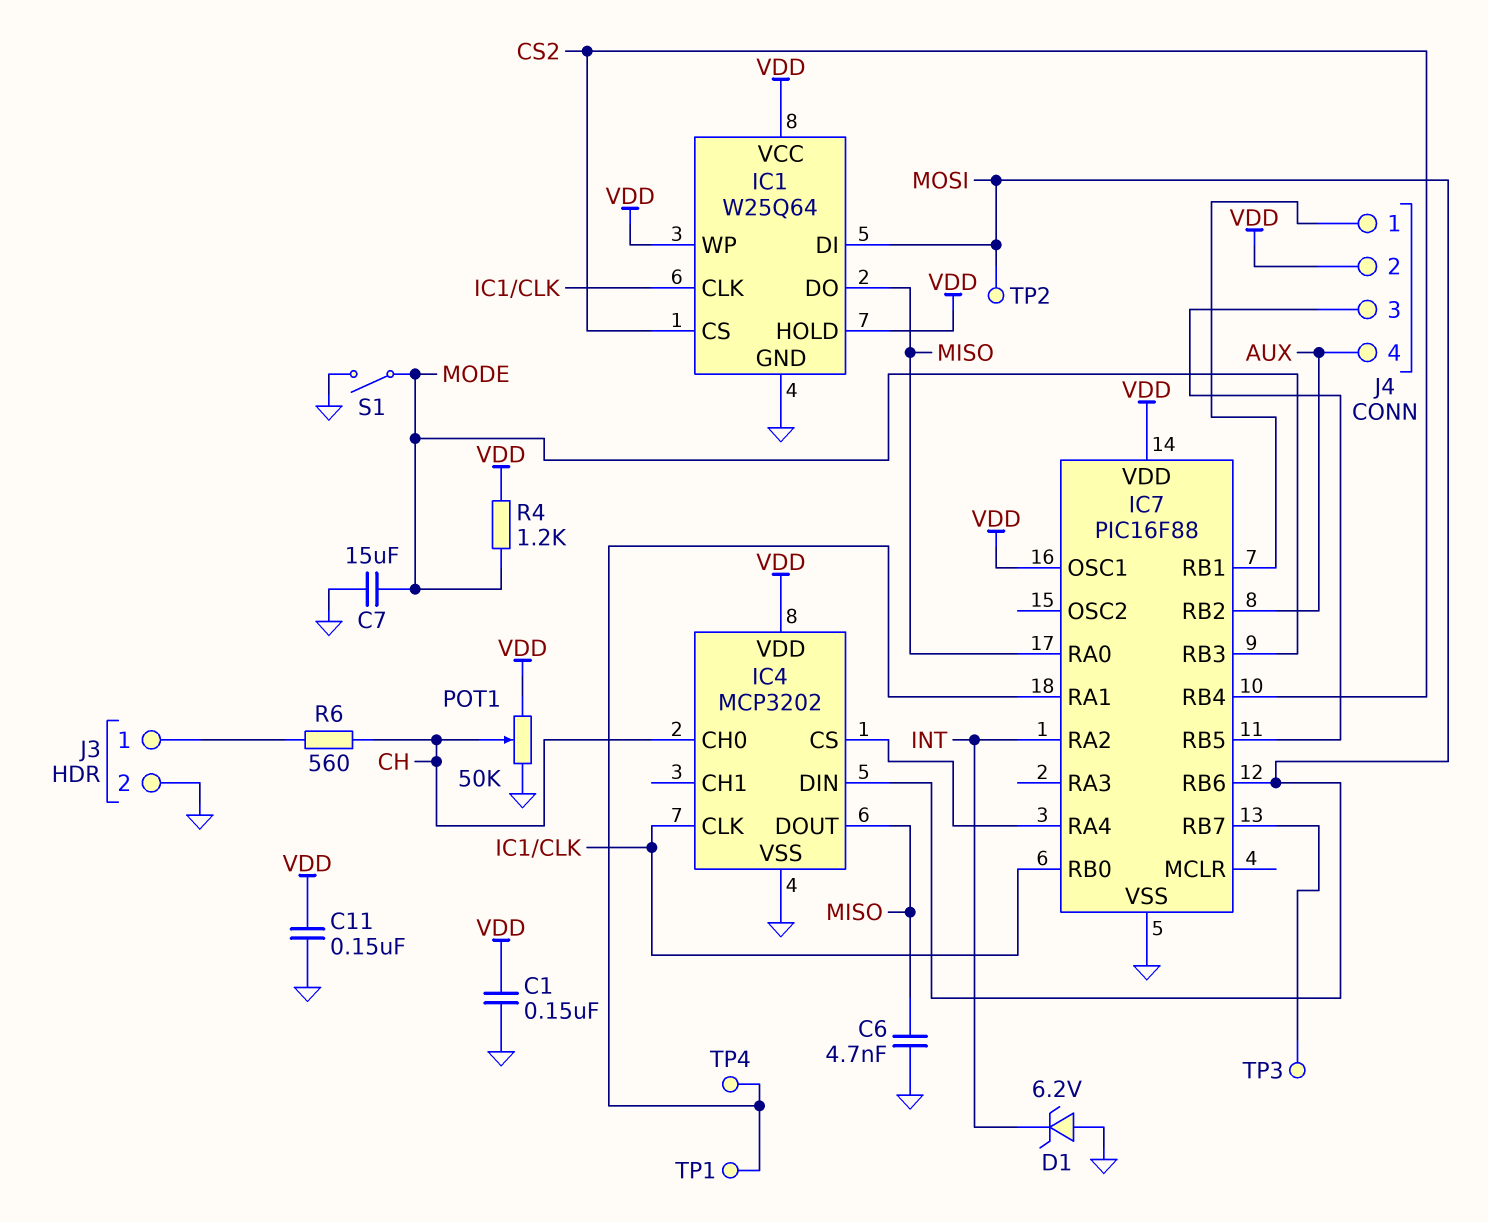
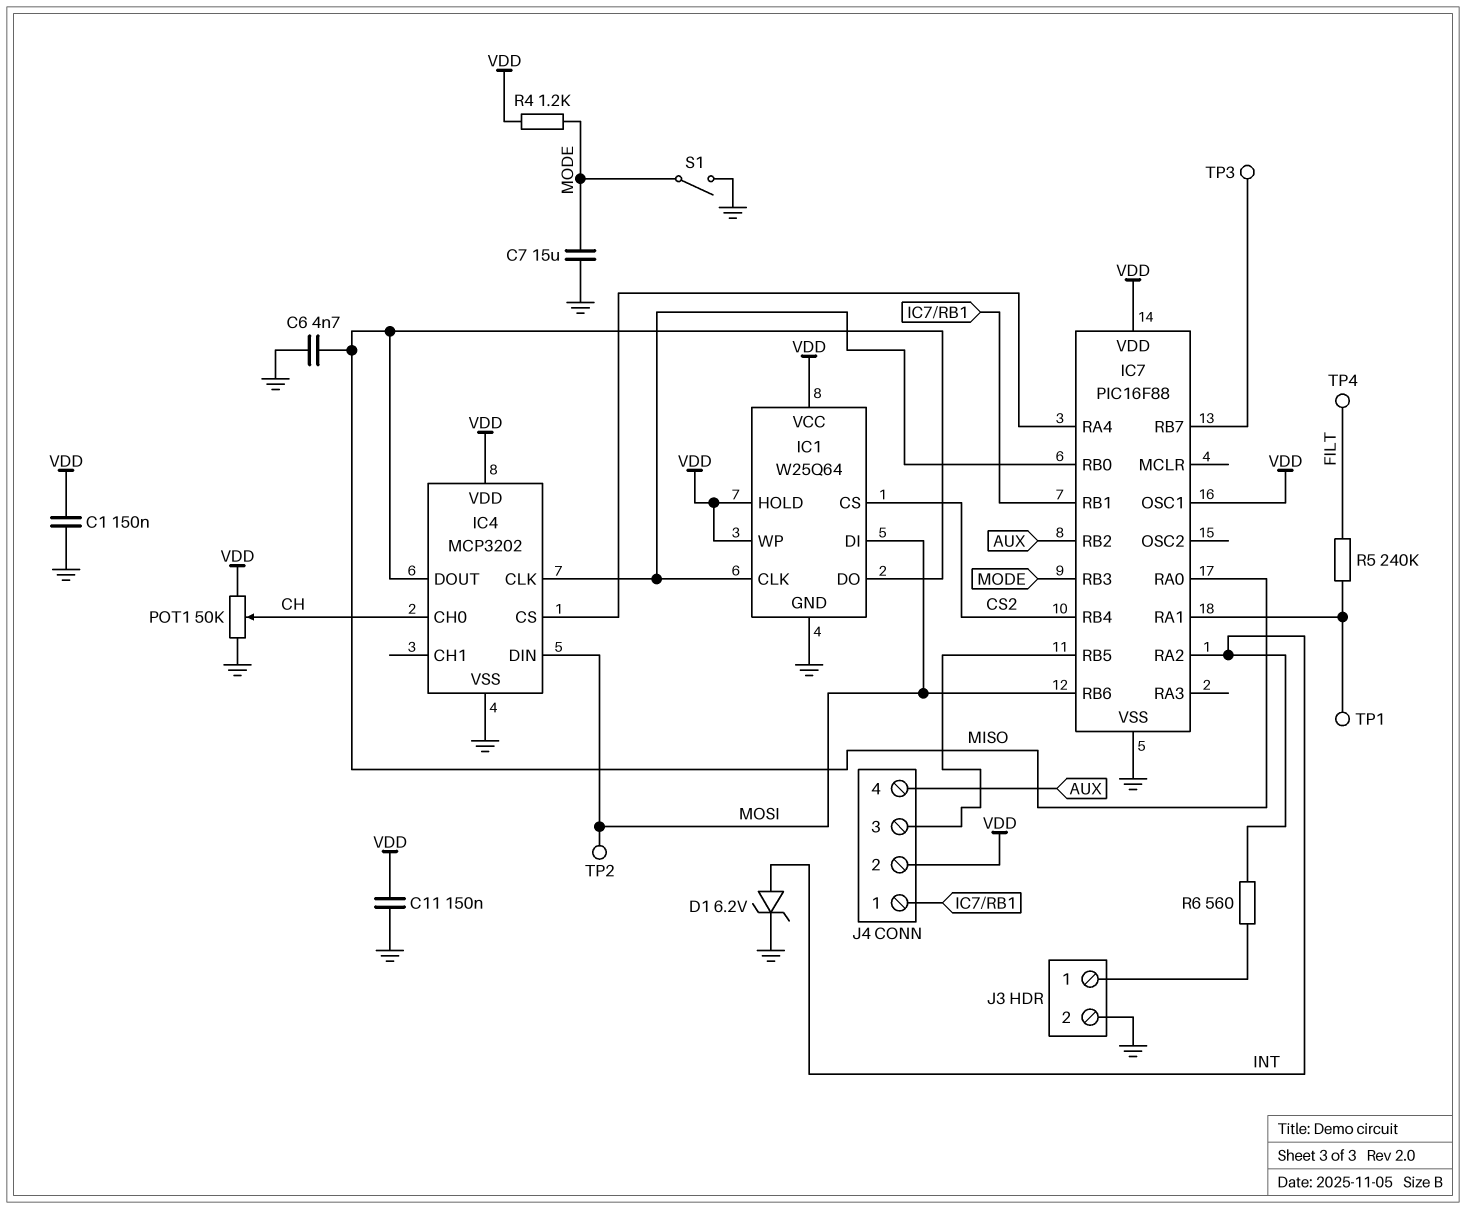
D1: zener 6.2V (A GND, K INT) -> zener 6.2V (A INT, K GND)
R5: none -> 240k (FILT, IC7/RA1)
R6: 560 (CH, J3/1) -> 560 (INT, J3/1)
TP4: test point (IC7/RA1) -> test point (FILT)

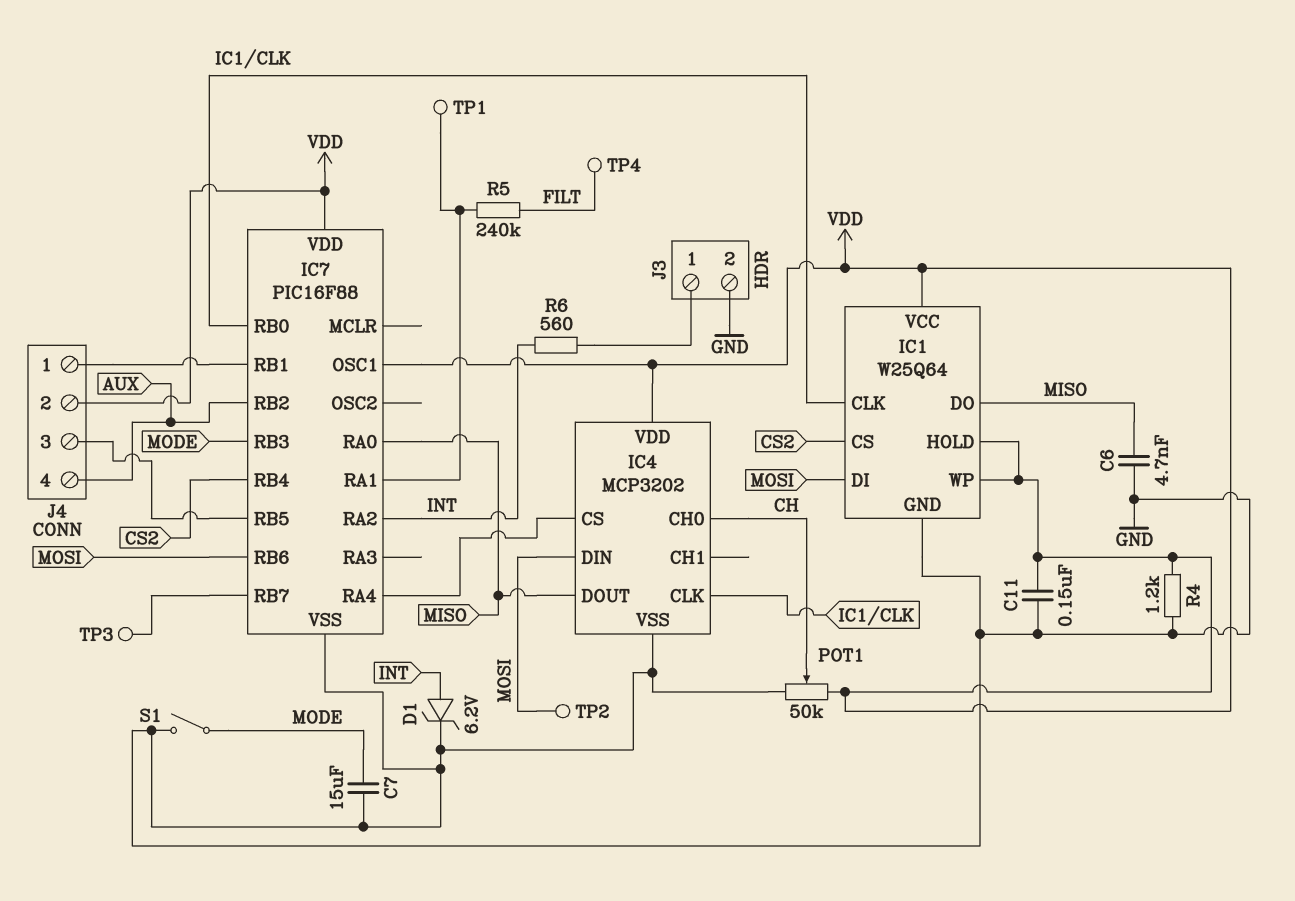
C1: 150nF (GND, VDD) -> none
R4: 1.2k (MODE, VDD) -> 1.2k (GND, VDD)

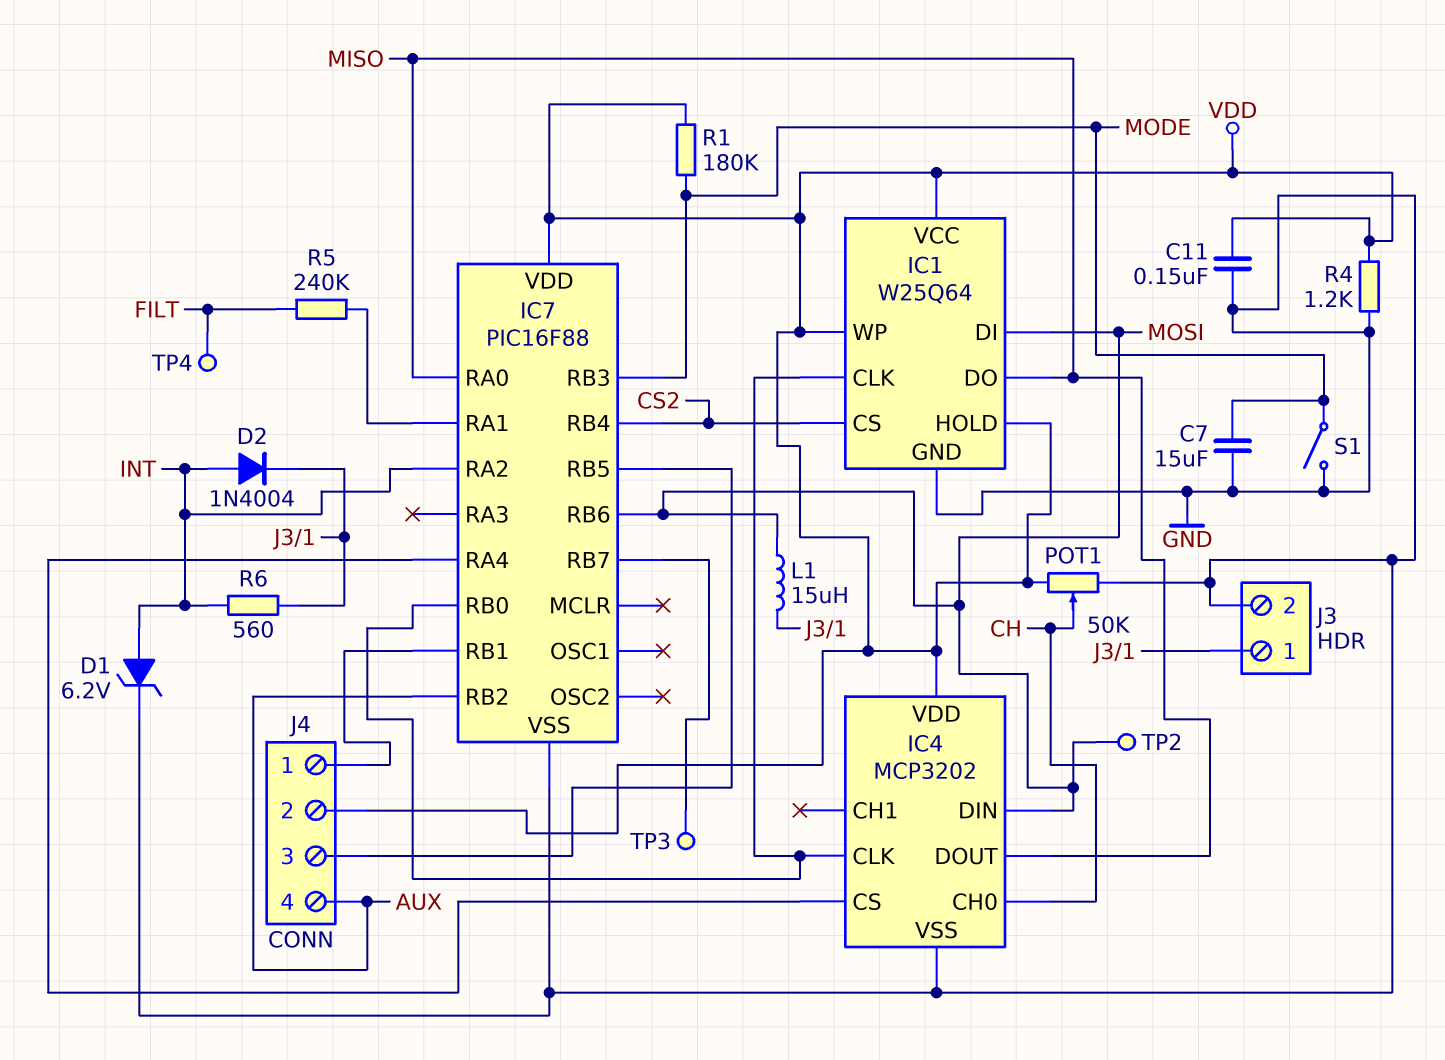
C6: 4.7nF (GND, MISO) -> none
D2: none -> diode 1N4004 (A INT, K J3/1)
IC7 pin OSC1: VDD -> none
L1: none -> 15uH (J3/1, MOSI)
R1: none -> 180k (MODE, VDD)
TP1: test point (IC7/RA1) -> none

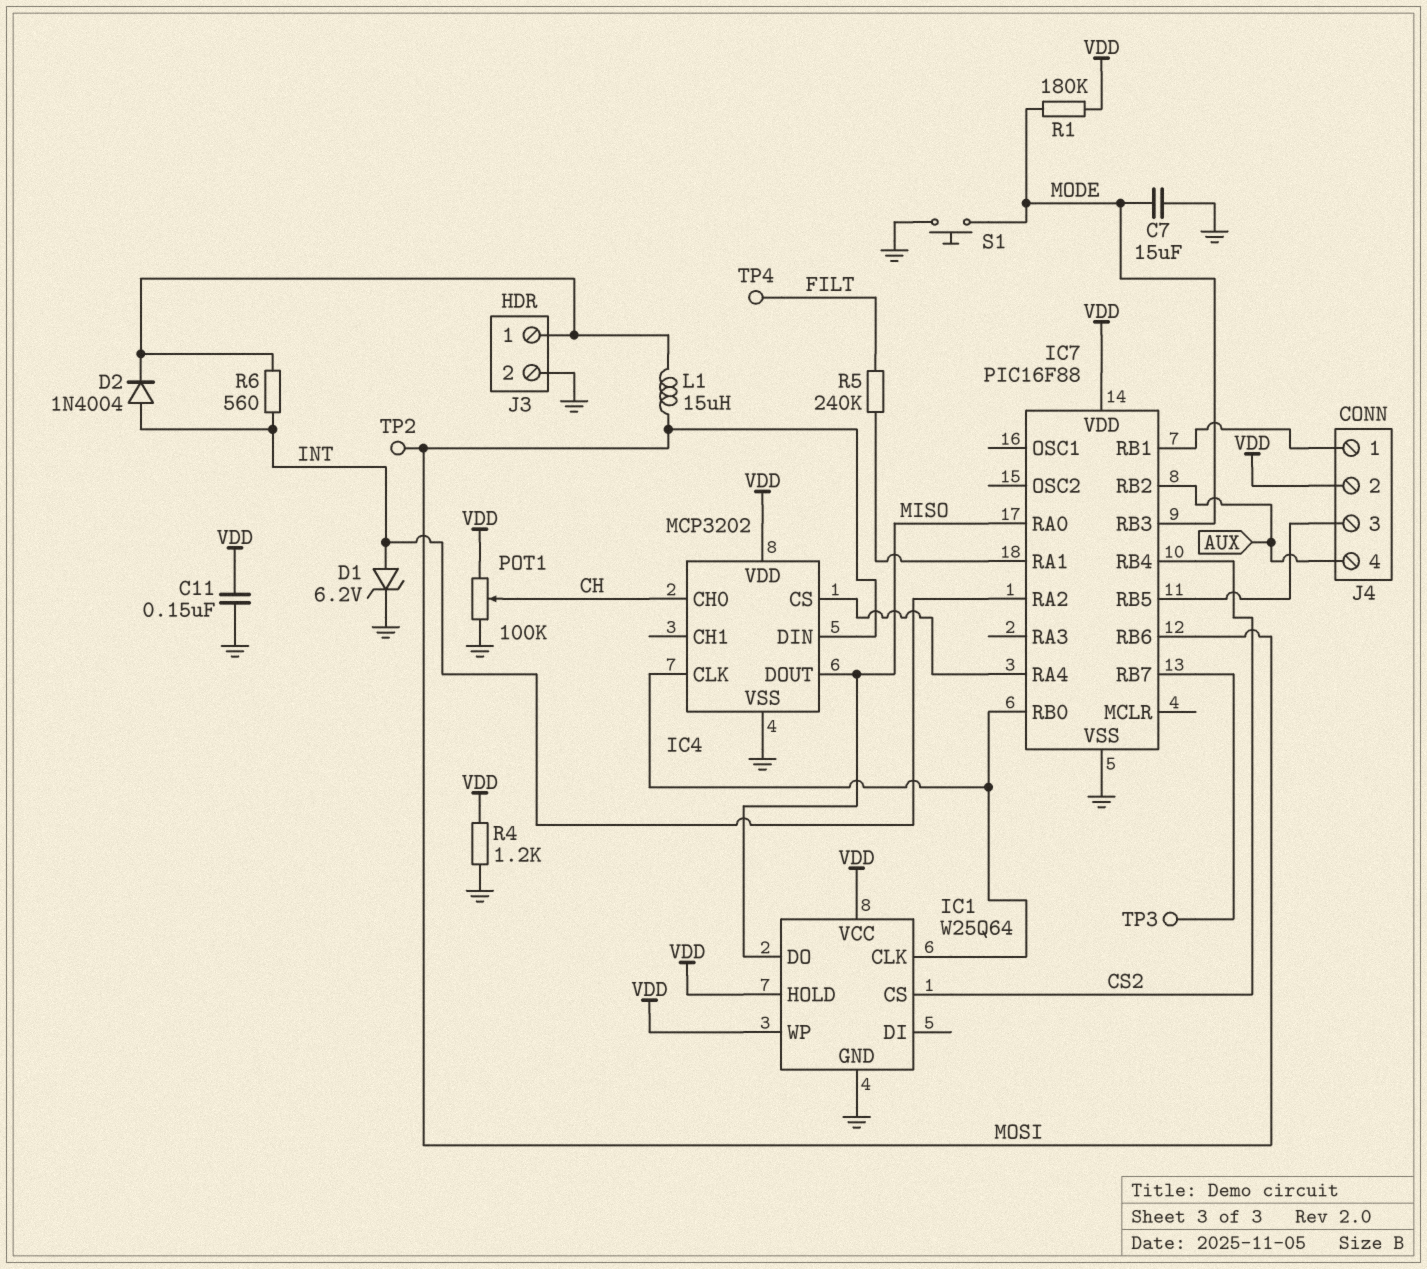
IC1 pin DI: MOSI -> none
POT1: 50k (GND, VDD, wiper CH) -> 100k (GND, VDD, wiper CH)
S1: switch (GND, MODE) -> button (GND, MODE)

